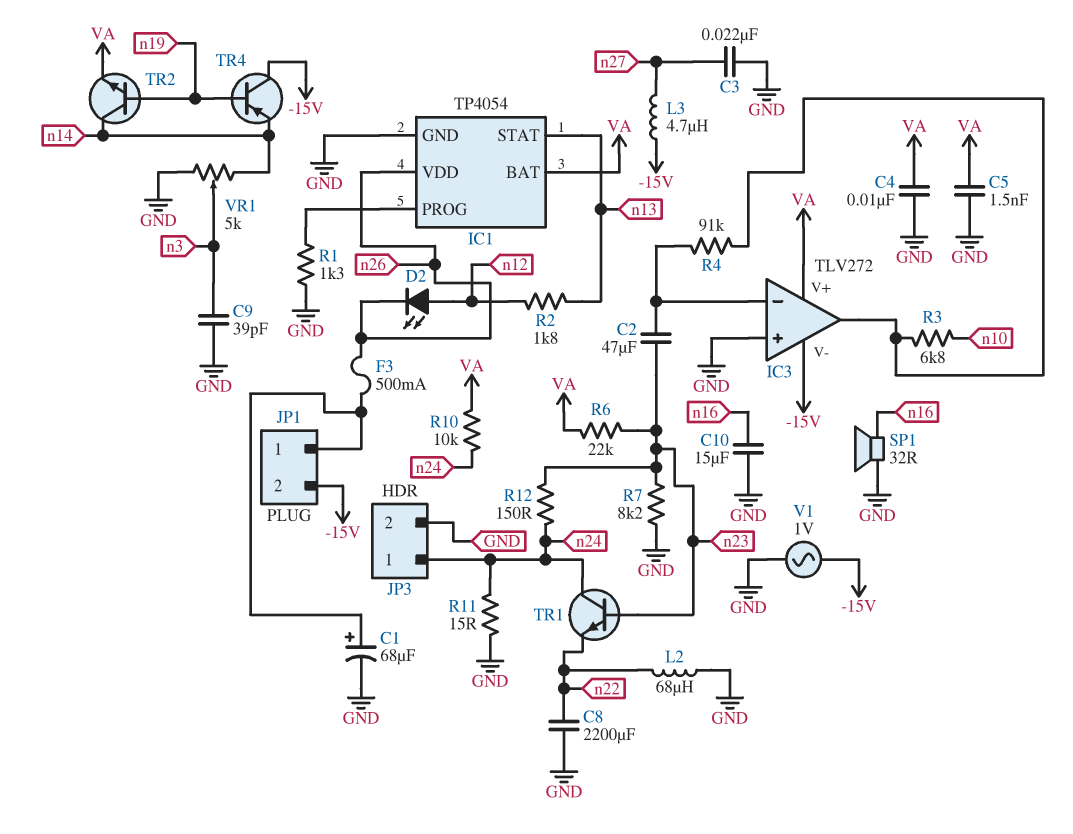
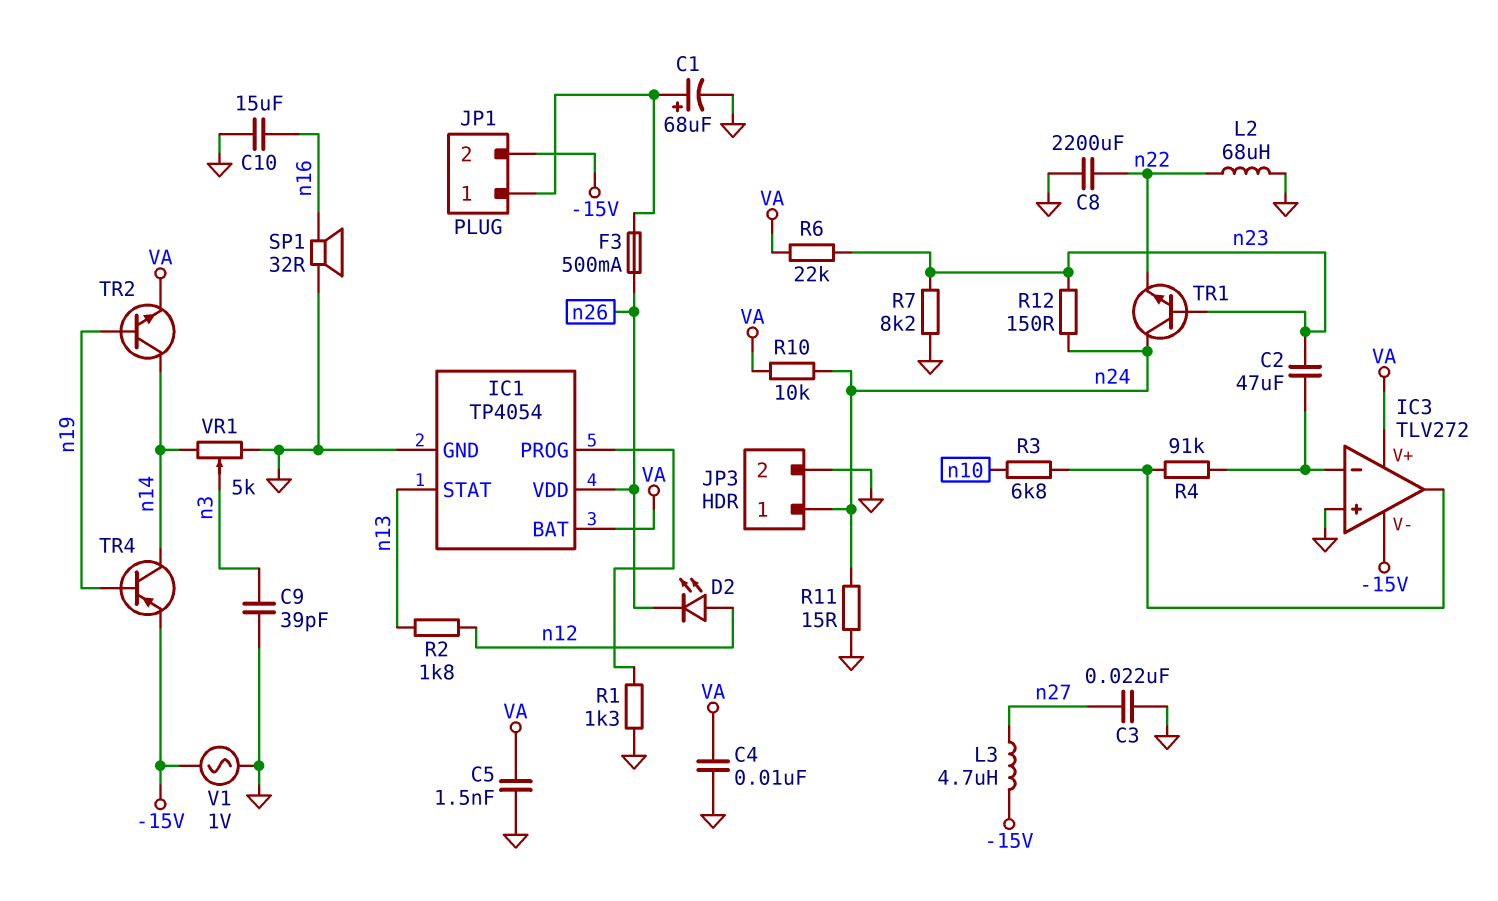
TR4: PNP (B n19, C -15V, E n14) -> PNP (B n19, C n14, E -15V)

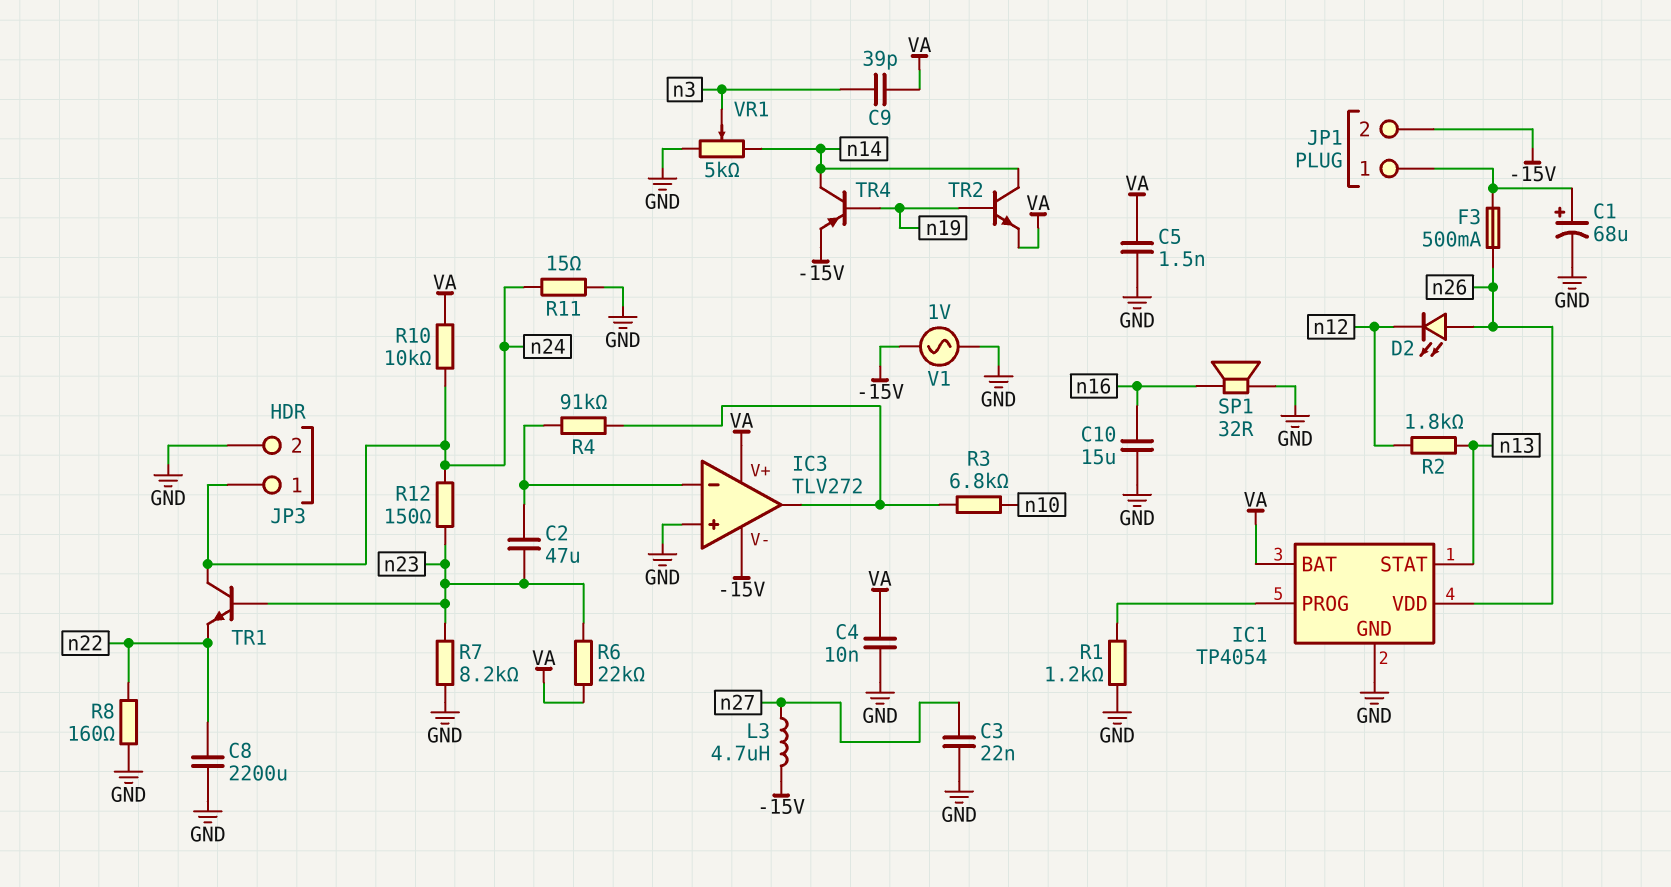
C9: 39pF (GND, n3) -> 39pF (VA, n3)
D2: LED (A n12, K n26) -> LED (A n26, K n12)
L2: 68uH (GND, n22) -> none
R1: 1.3k (GND, IC1/PROG) -> 1.2k (GND, IC1/PROG)
R8: none -> 160 (GND, n22)

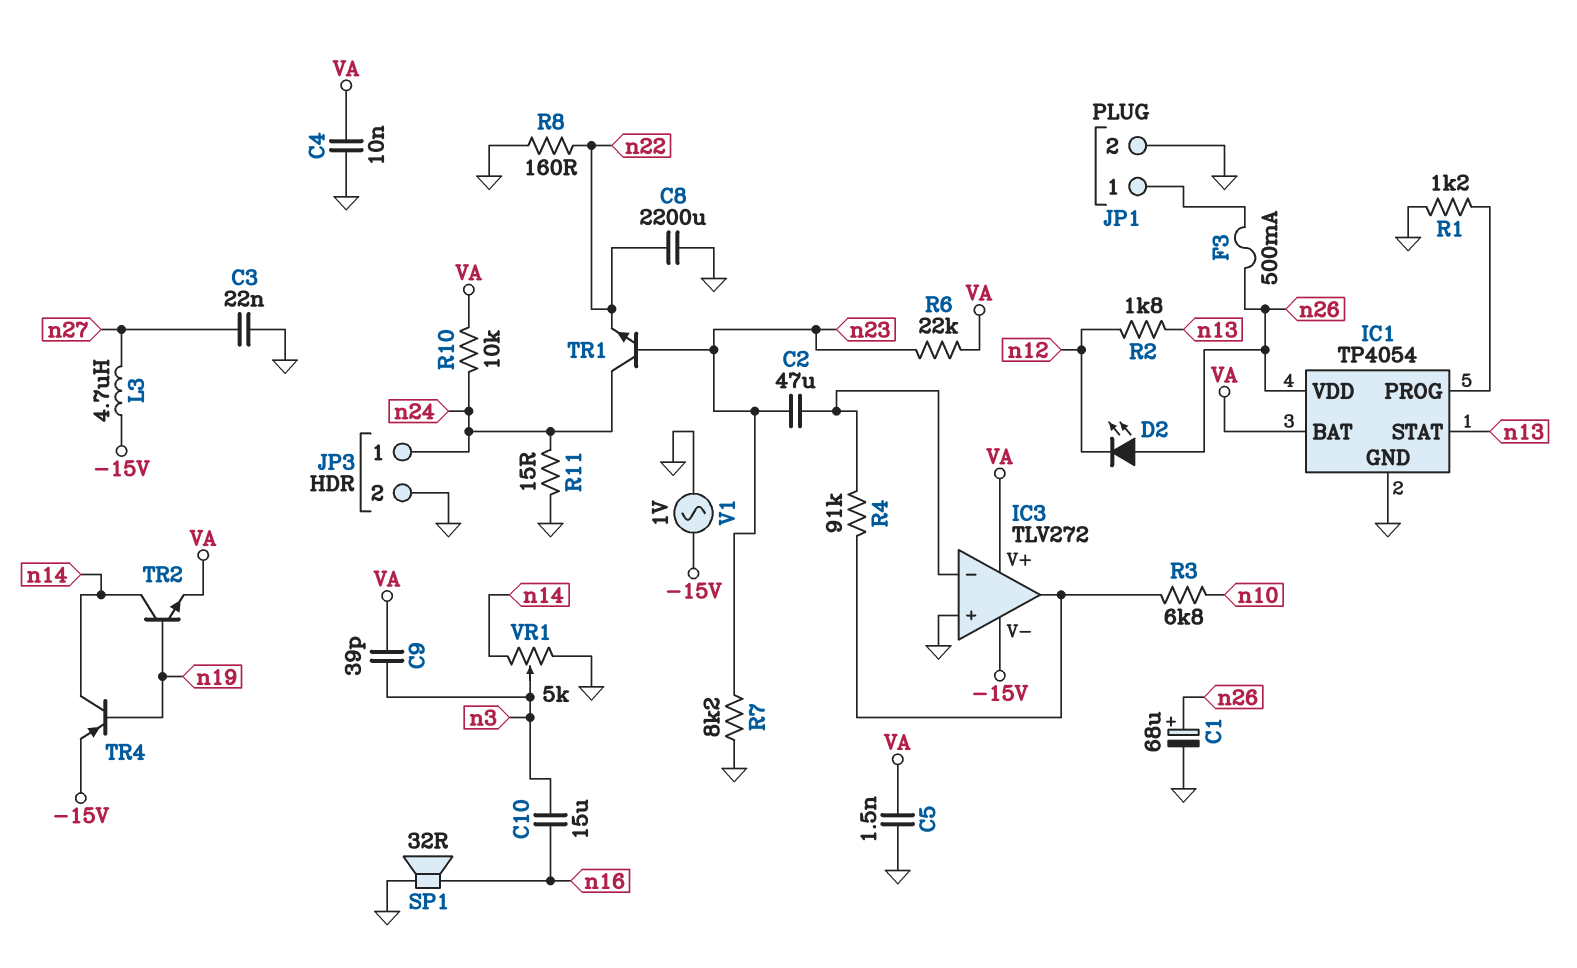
C1: 68uF (plus JP1/1, minus GND) -> 68uF (plus n26, minus GND)
C10: 15uF (GND, n16) -> 15uF (n3, n16)
JP1 pin 2: -15V -> GND
R12: 150 (n23, n24) -> none

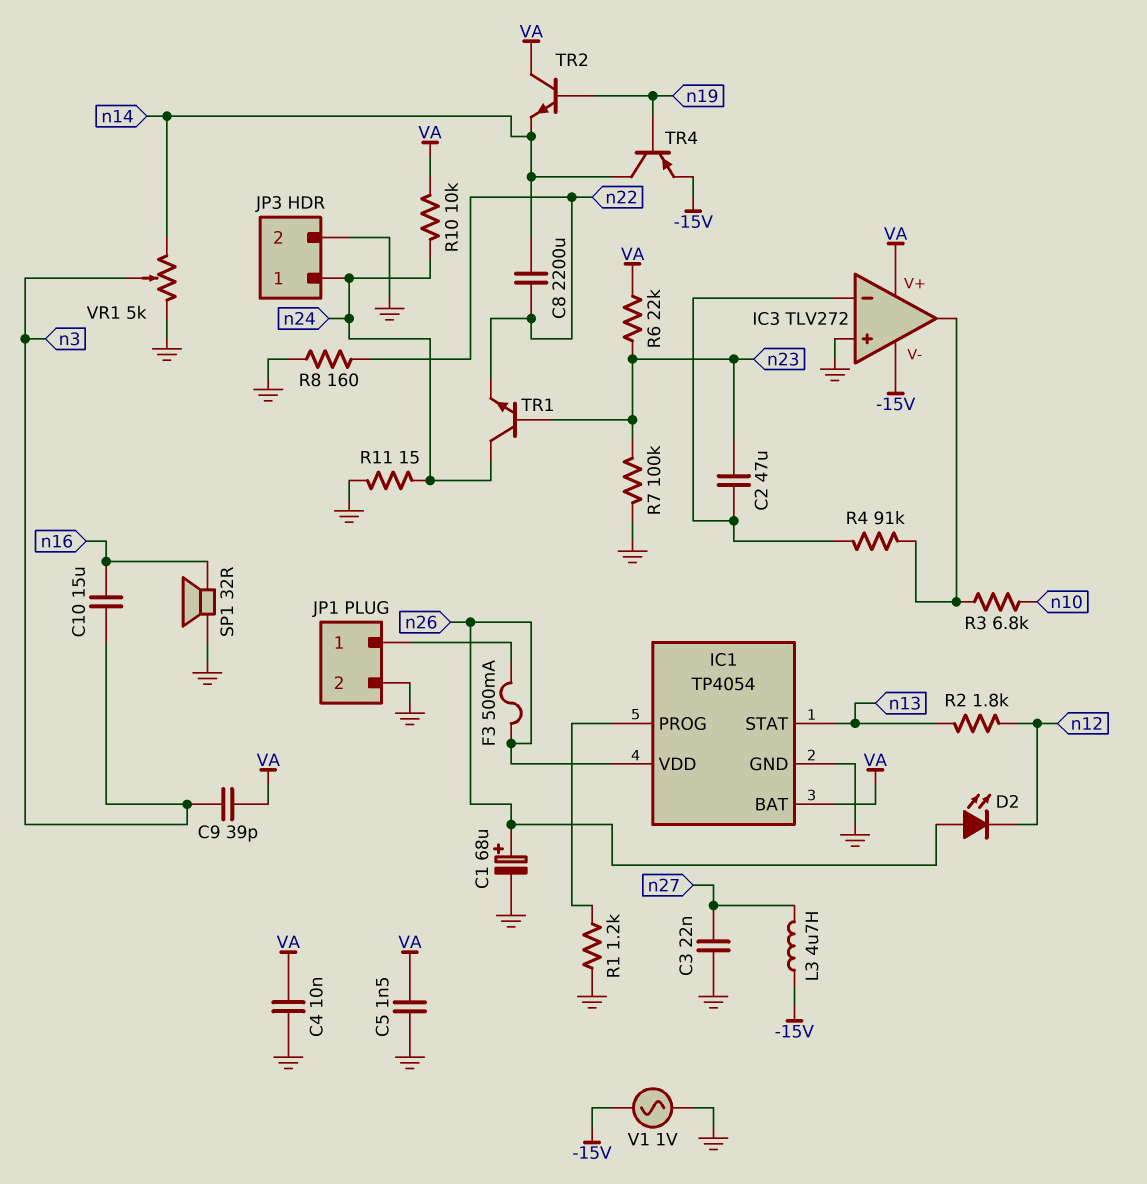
C8: 2200uF (GND, n22) -> 2200uF (n14, n22)
R7: 8.2k (GND, n23) -> 100k (GND, n23)
TR2: NPN (B n19, C n14, E VA) -> NPN (B n19, C VA, E n14)

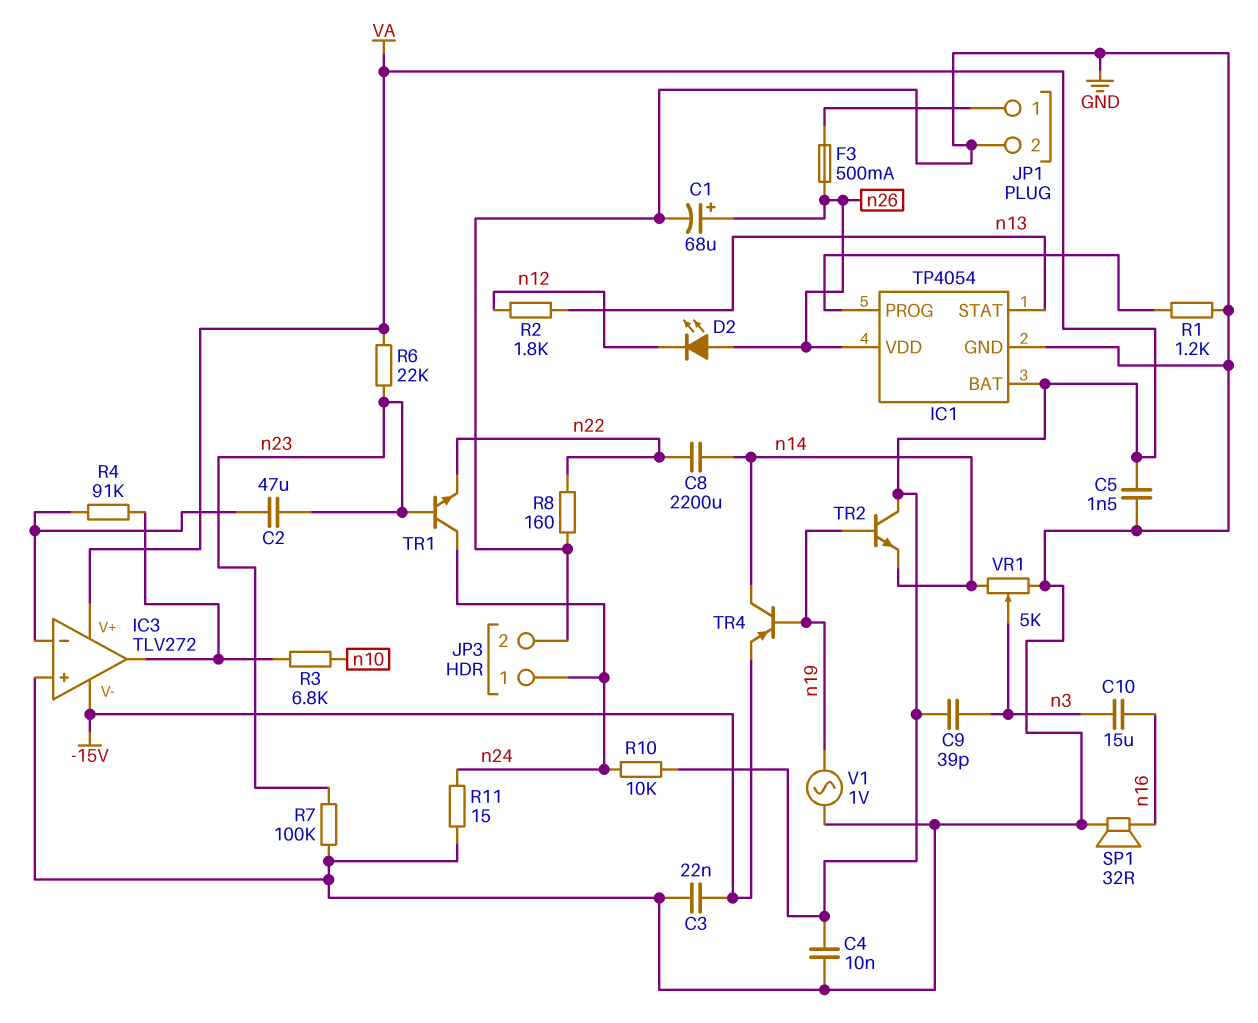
C3: 22nF (GND, n27) -> 22nF (-15V, GND)
L3: 4.7uH (-15V, n27) -> none
V1: AC 1V (-15V, GND) -> AC 1V (GND, n19)

